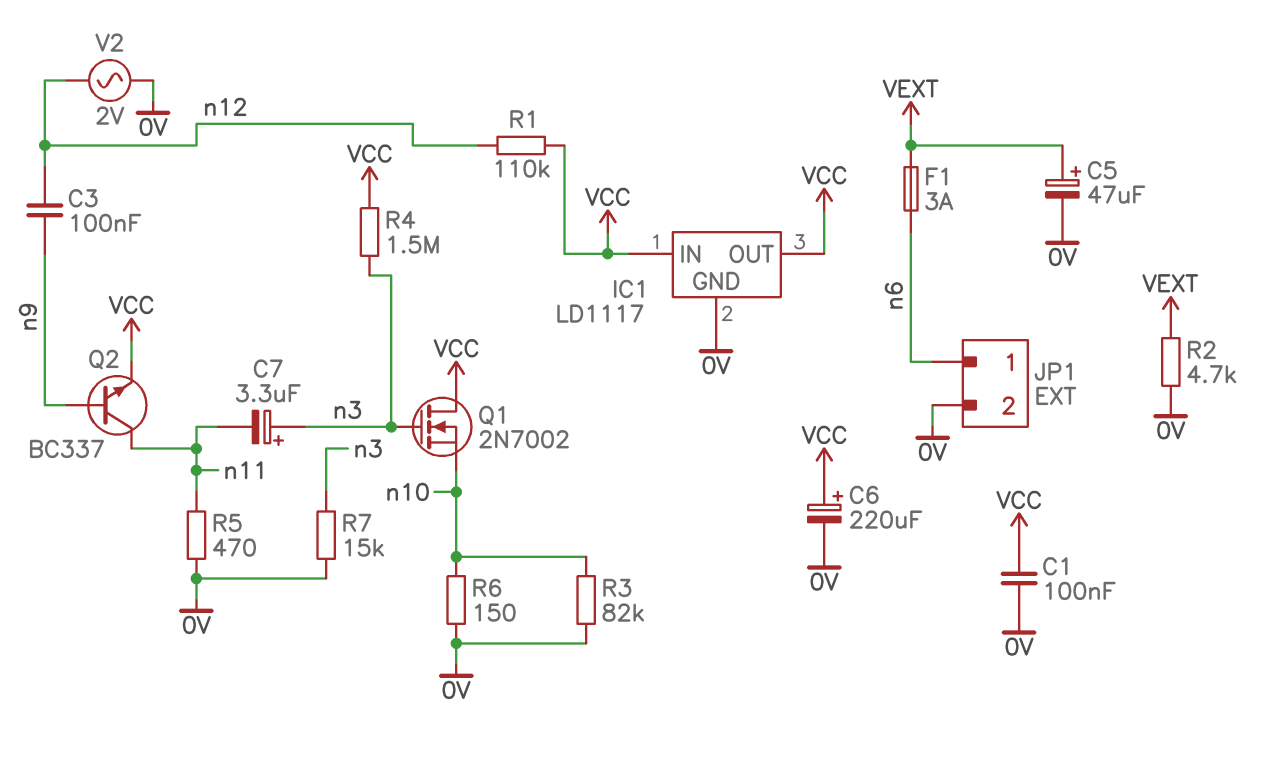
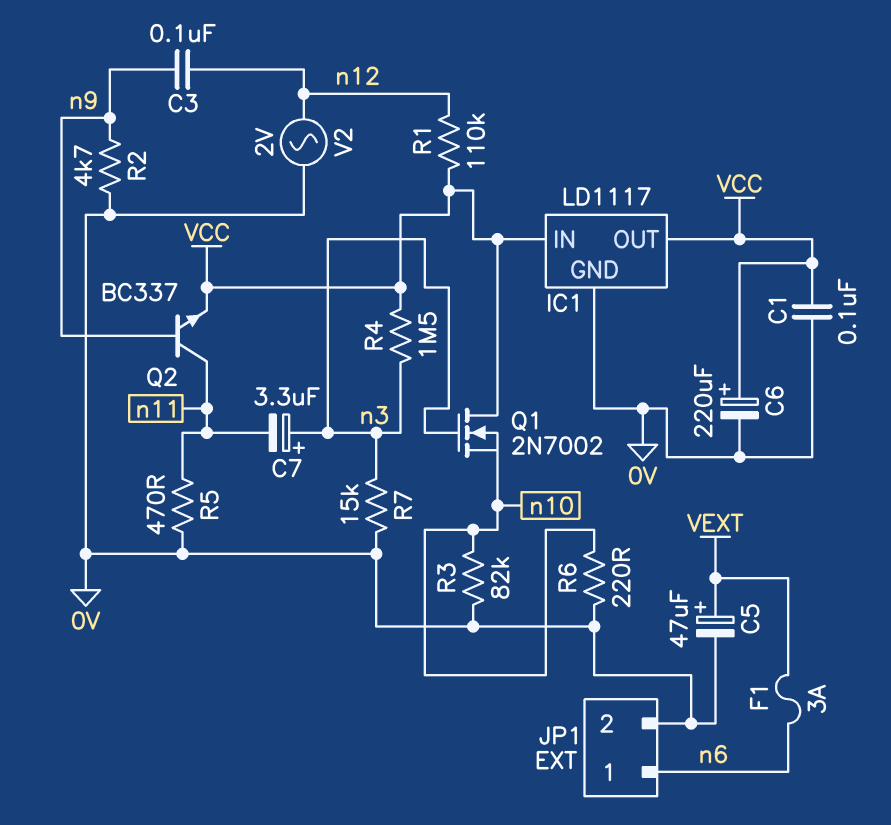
R2: 4.7k (0V, VEXT) -> 4.7k (0V, n9)
R6: 150 (0V, n10) -> 220 (0V, n10)

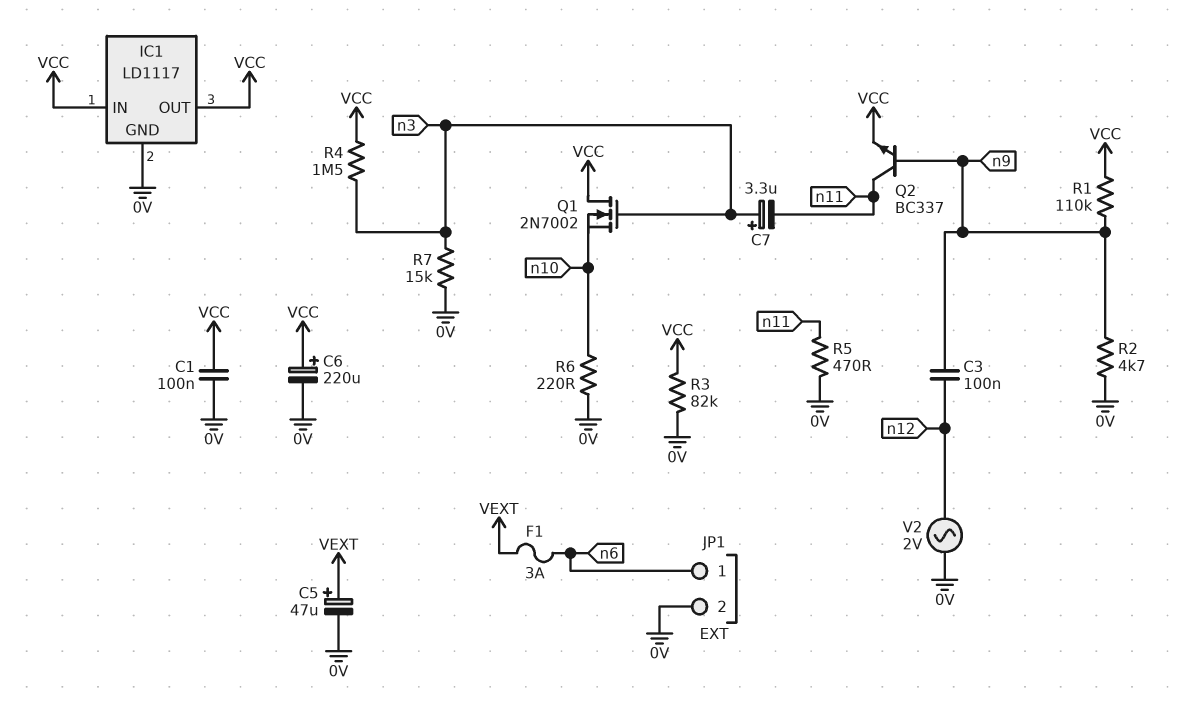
R1: 110k (VCC, n12) -> 110k (VCC, n9)
R3: 82k (0V, n10) -> 82k (0V, VCC)

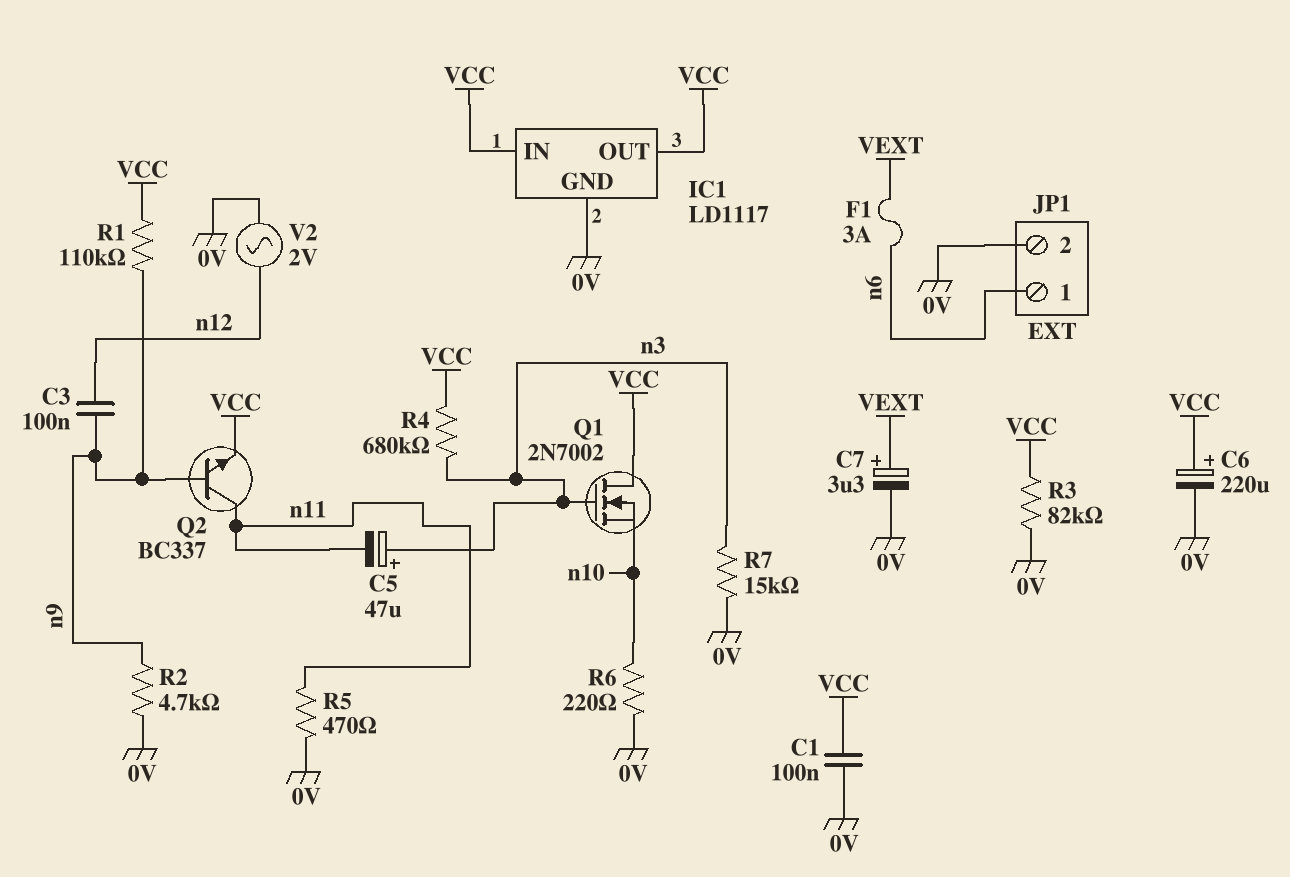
C5: 47uF (plus VEXT, minus 0V) -> 47uF (plus n3, minus n11)
C7: 3.3uF (plus n3, minus n11) -> 3.3uF (plus VEXT, minus 0V)
R4: 1.5M (VCC, n3) -> 680k (VCC, n3)

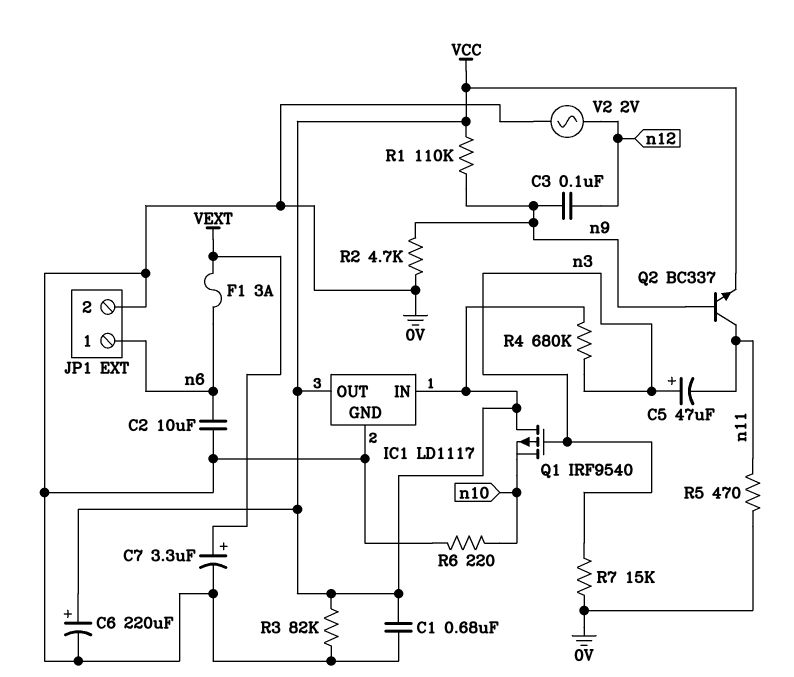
C1: 100nF (0V, VCC) -> 680nF (0V, VCC)
C2: none -> 10uF (0V, n6)
Q1: NMOS 2N7002 (G n3, D VCC, S n10) -> PMOS IRF9540 (G n3, D VCC, S n10)

